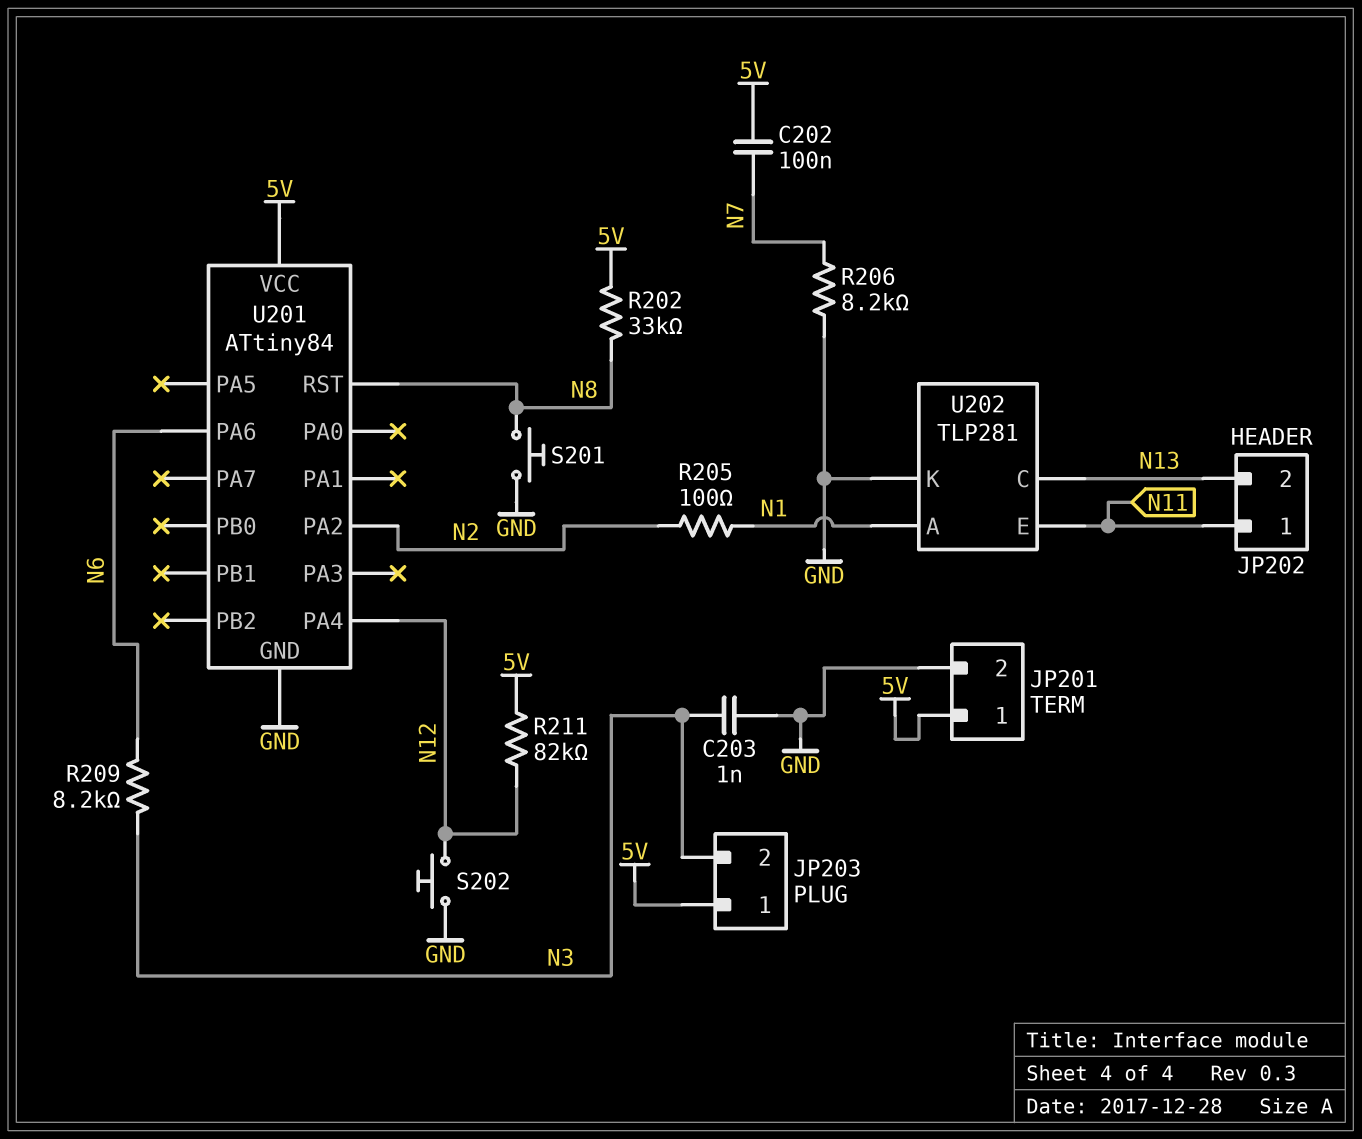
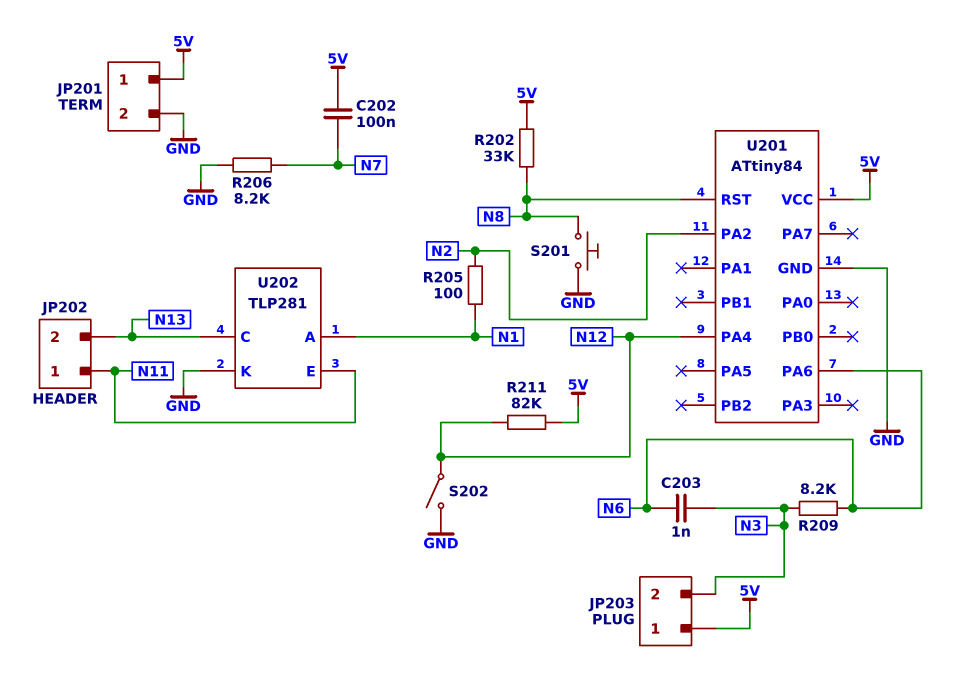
C203: 1nF (GND, N3) -> 1nF (N3, N6)
S202: button (GND, N12) -> switch (GND, N12)

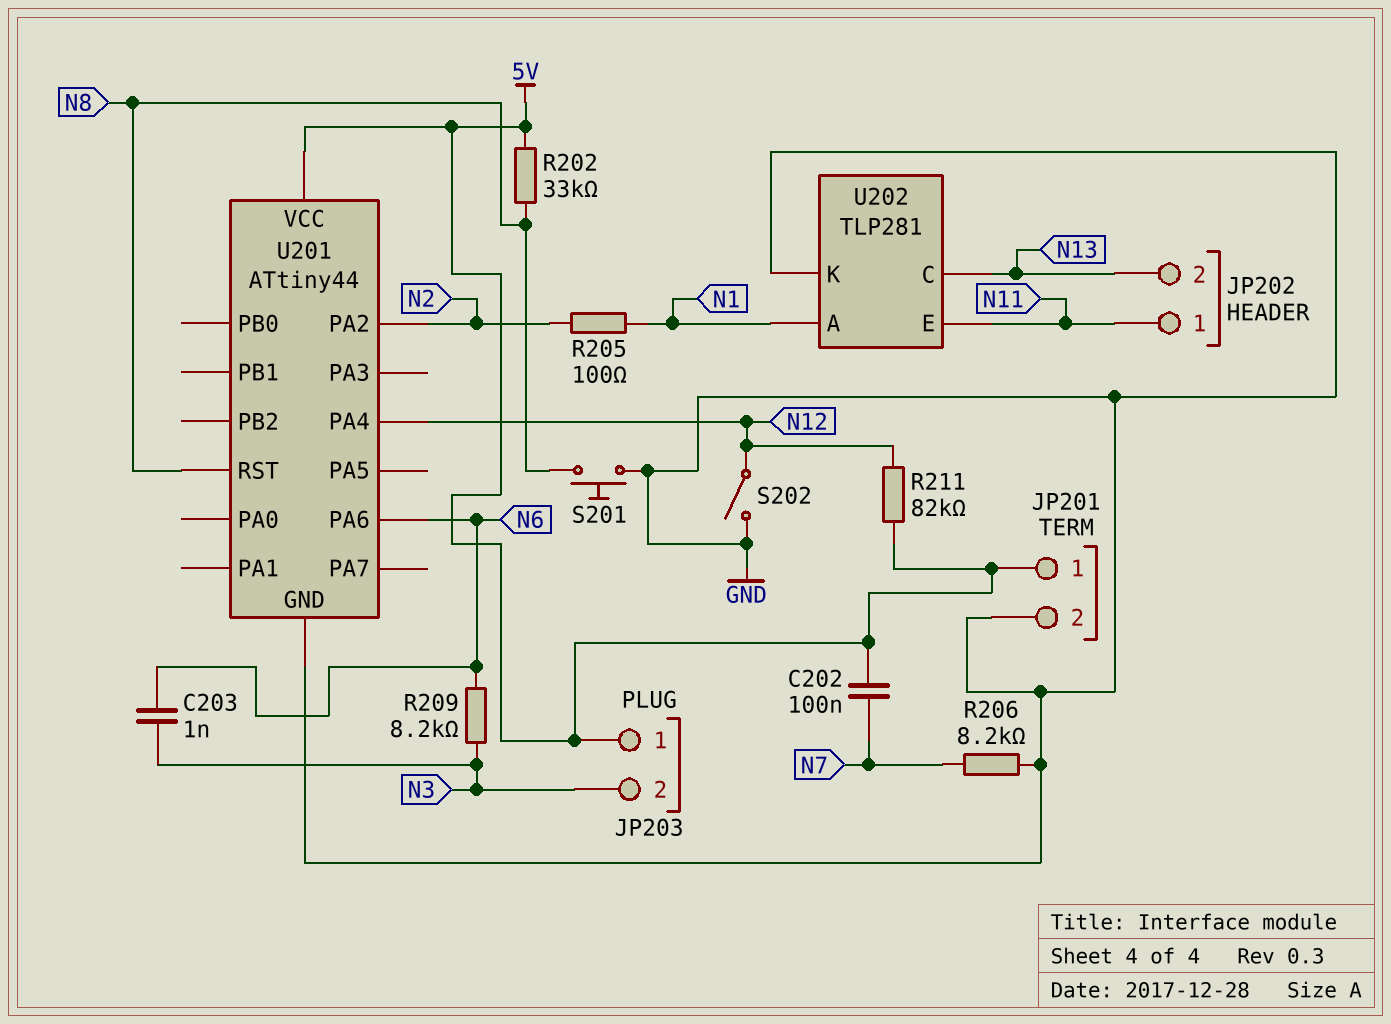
U201: ATtiny84 -> ATtiny44

